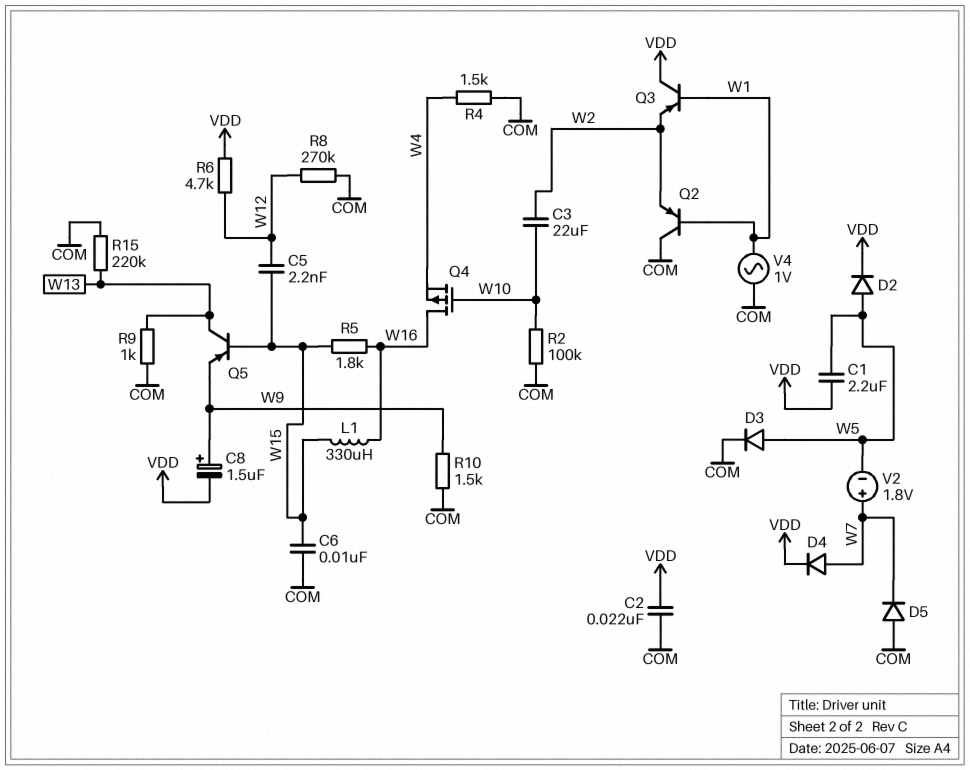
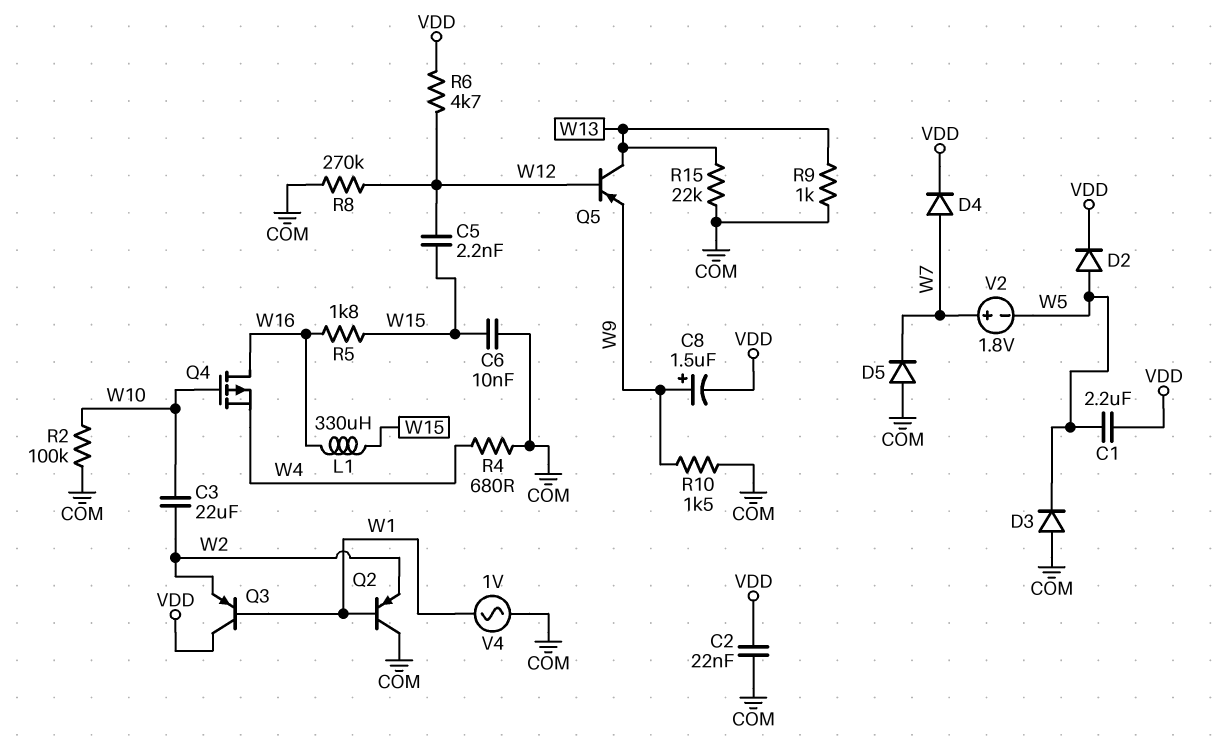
D3: diode (A W5, K COM) -> diode (A COM, K W5)
Q5: PNP (B W15, C W13, E W9) -> PNP (B W12, C W13, E W9)
R4: 1.5k (COM, W4) -> 680 (COM, W4)
R15: 220k (COM, W13) -> 22k (COM, W13)

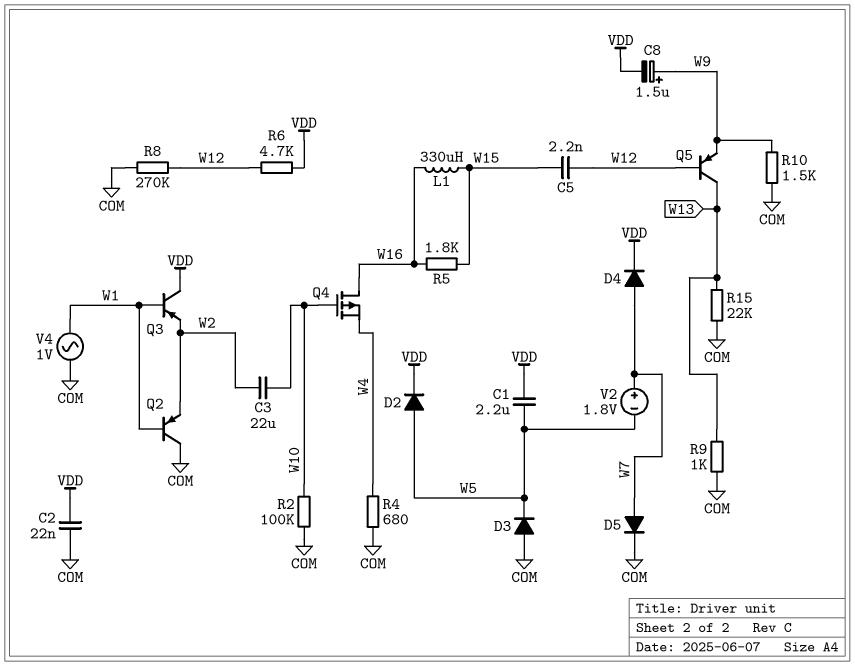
C6: 10nF (COM, W15) -> none
D5: diode (A COM, K W7) -> diode (A W7, K COM)

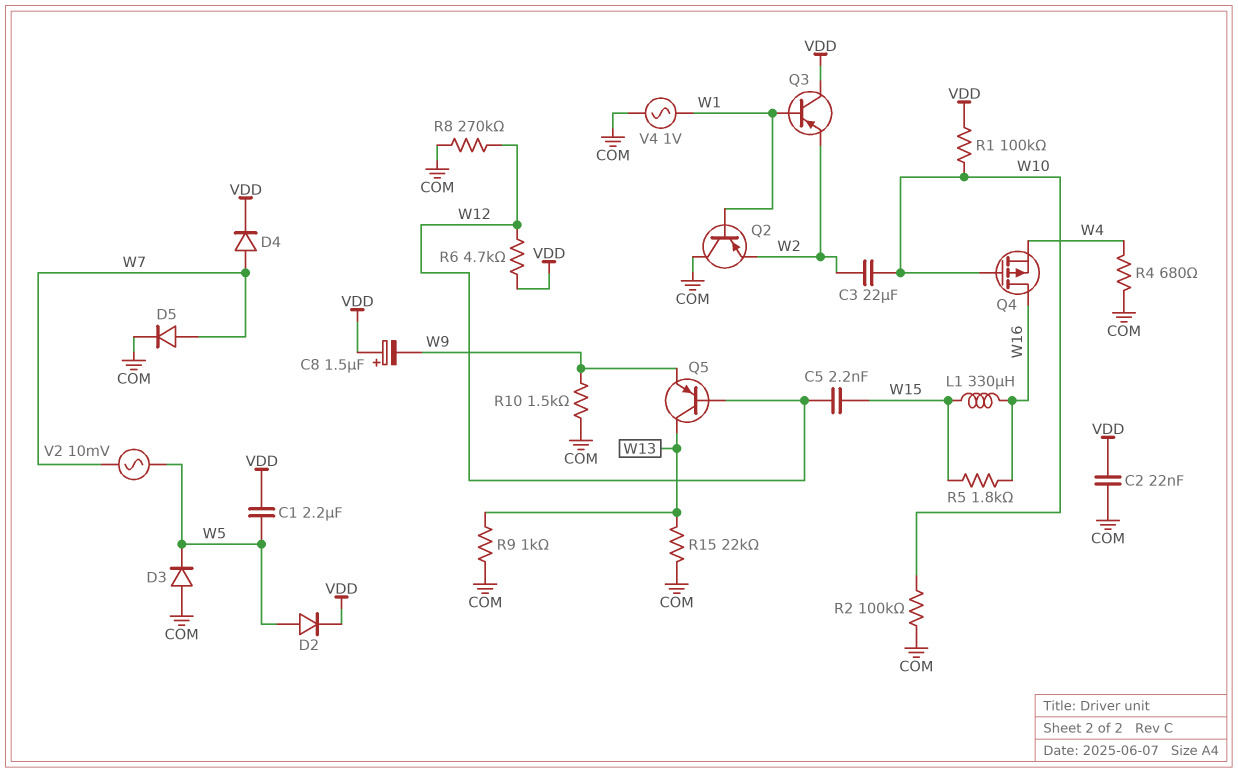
C8: 1.5uF (plus W9, minus VDD) -> 1.5uF (plus VDD, minus W9)
R1: none -> 100k (VDD, W10)
V2: 1.8V (plus W7, minus W5) -> AC 10mV (W5, W7)

